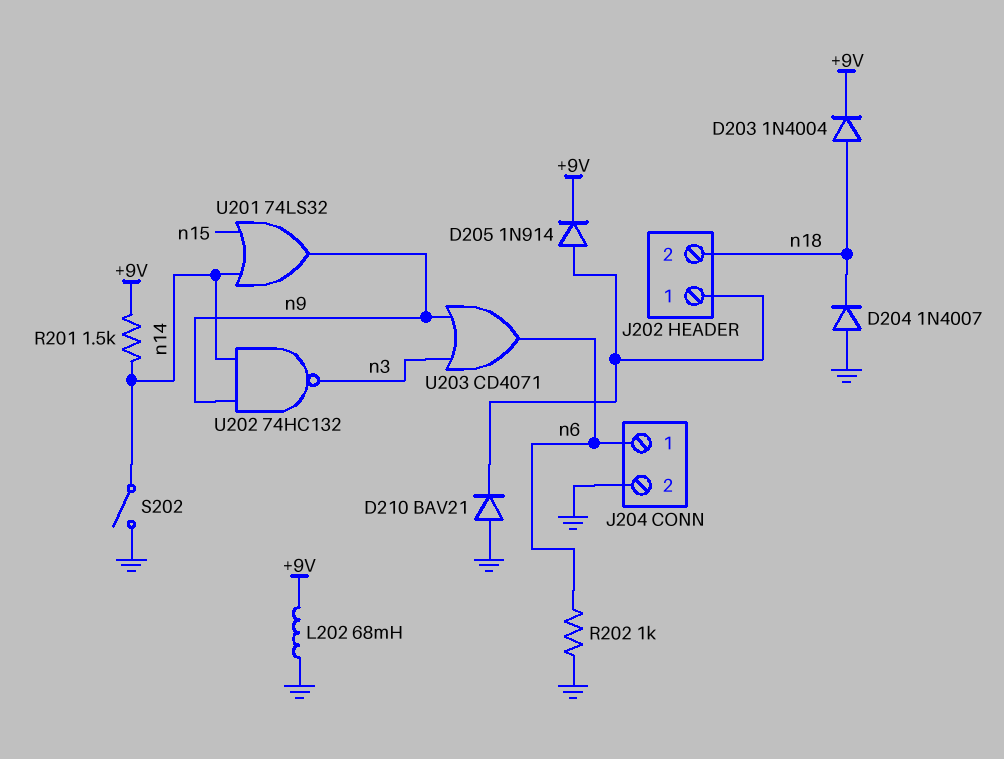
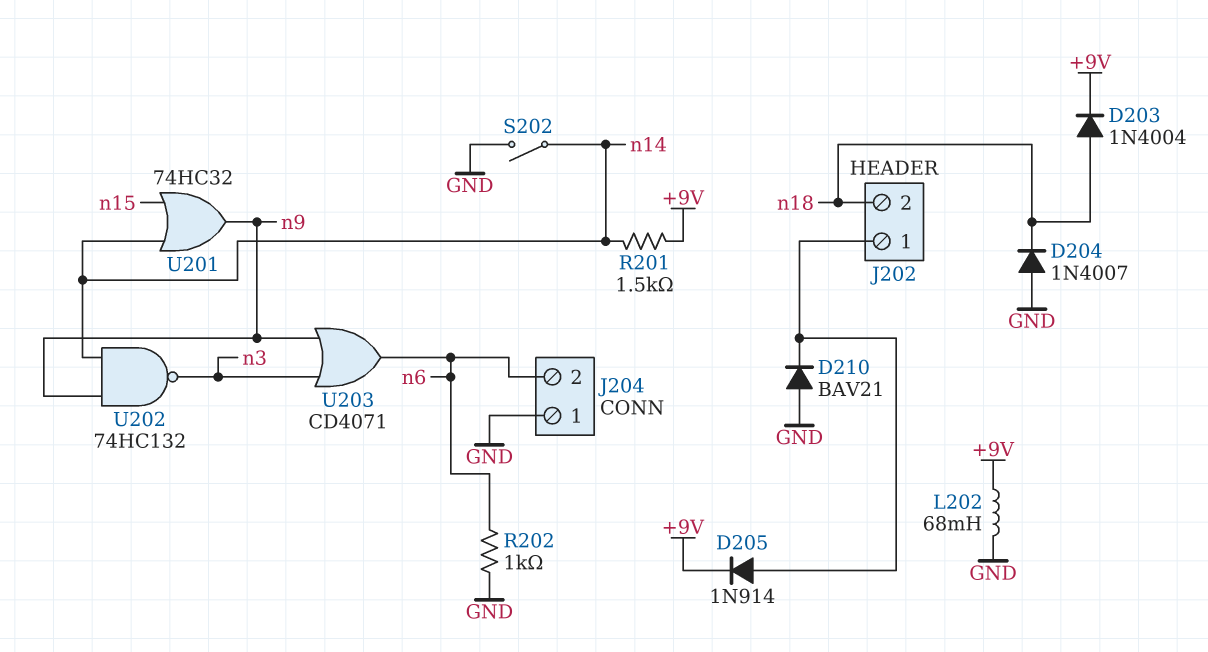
J204 pin 1: n6 -> GND
J204 pin 2: GND -> n6
U201: OR 74LS32 (in n14, in n15, out n9) -> OR 74HC32 (in n14, in n15, out n9)

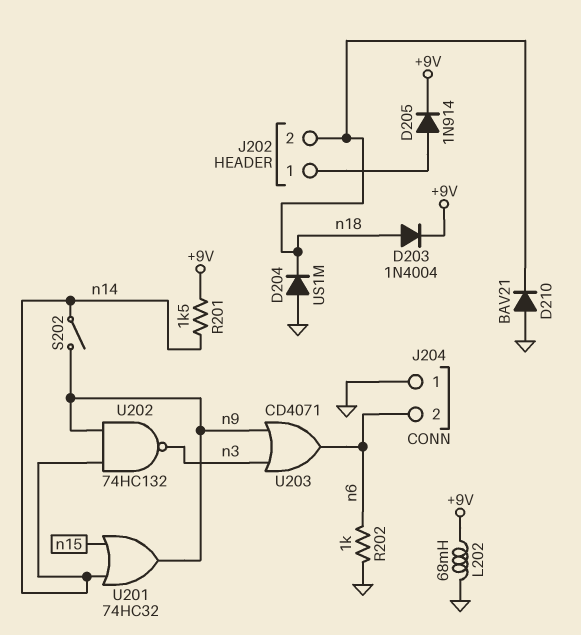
D204: diode 1N4007 (A GND, K n18) -> diode US1M (A GND, K n18)
D210: diode BAV21 (A GND, K J202/1) -> diode BAV21 (A GND, K n18)
S202: switch (GND, n14) -> switch (n9, n14)

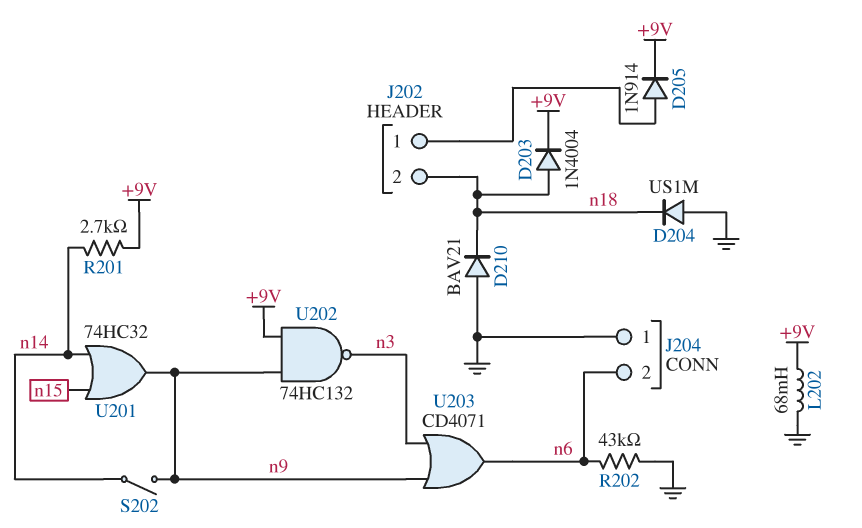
R201: 1.5k (+9V, n14) -> 2.7k (+9V, n14)
R202: 1k (GND, n6) -> 43k (GND, n6)
U202: NAND 74HC132 (in n9, in n14, out n3) -> NAND 74HC132 (in +9V, in n9, out n3)

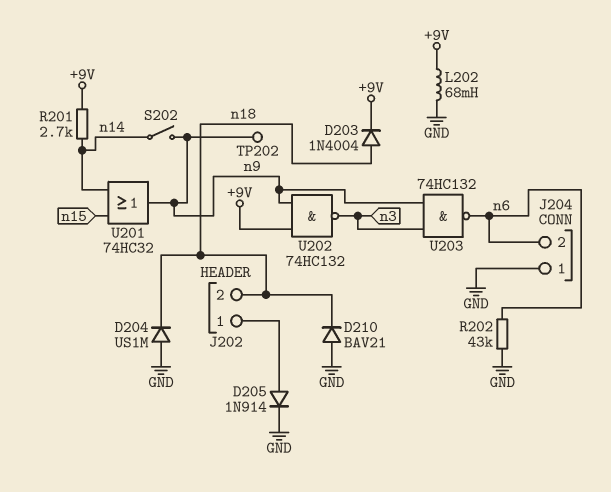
D205: diode 1N914 (A J202/1, K +9V) -> diode 1N914 (A J202/1, K GND)
TP202: none -> test point (n9)
U203: OR CD4071 (in n3, in n9, out n6) -> NAND 74HC132 (in n3, in n9, out n6)

